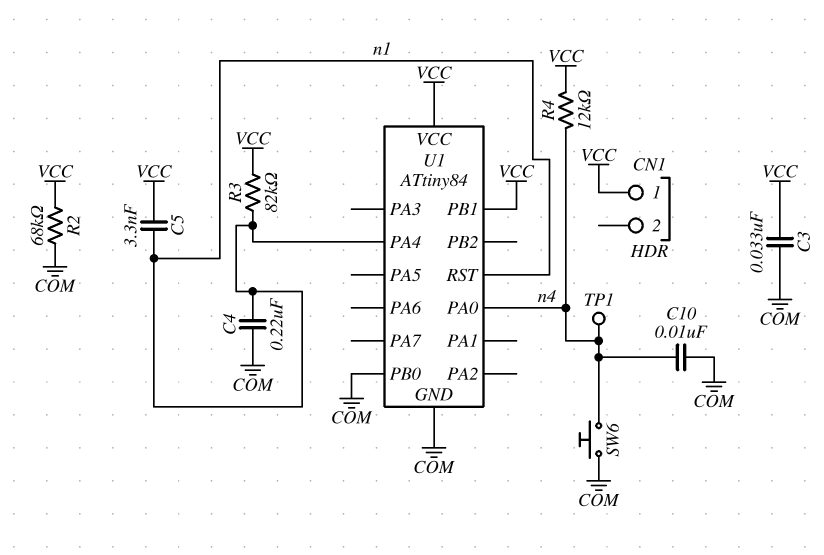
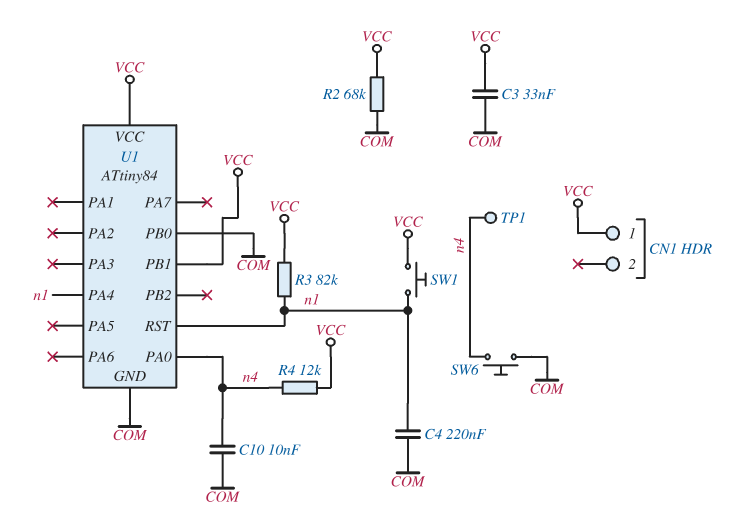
C5: 3.3nF (VCC, n1) -> none
SW1: none -> button (VCC, n1)

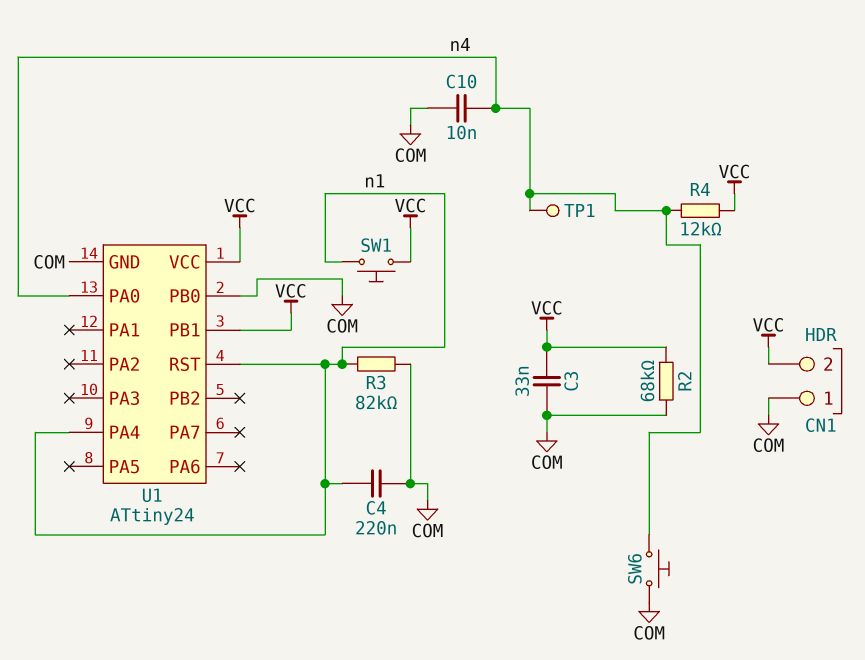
CN1 pin 1: VCC -> COM
CN1 pin 2: none -> VCC
R3: 82k (VCC, n1) -> 82k (COM, n1)
U1: ATtiny84 -> ATtiny24

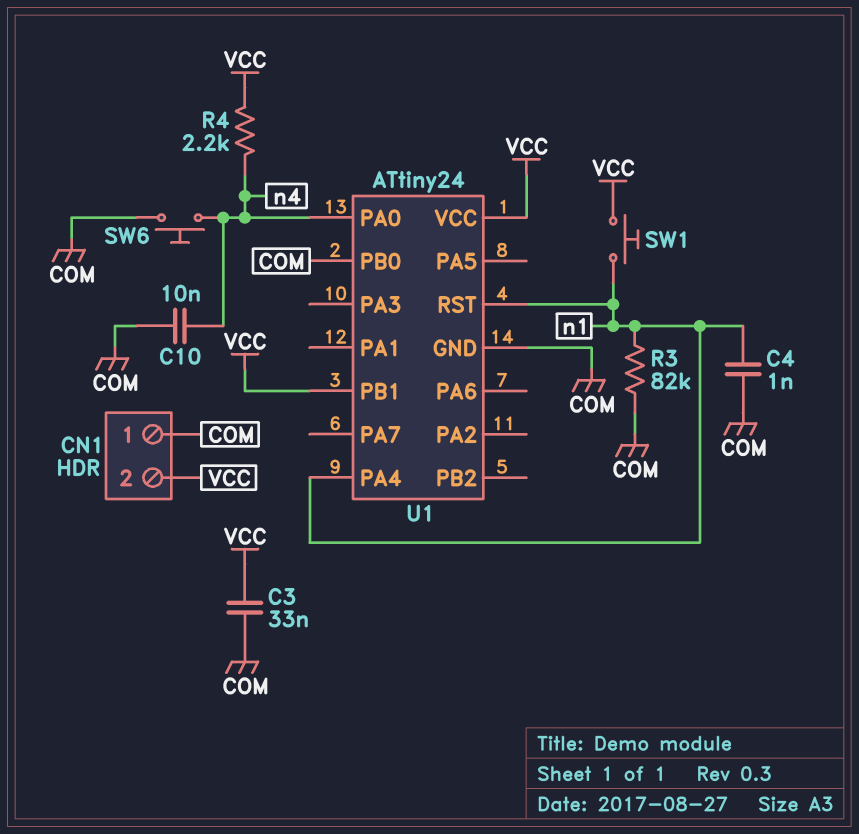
C4: 220nF (COM, n1) -> 1nF (COM, n1)
R2: 68k (COM, VCC) -> none
R4: 12k (VCC, n4) -> 2.2k (VCC, n4)
TP1: test point (n4) -> none

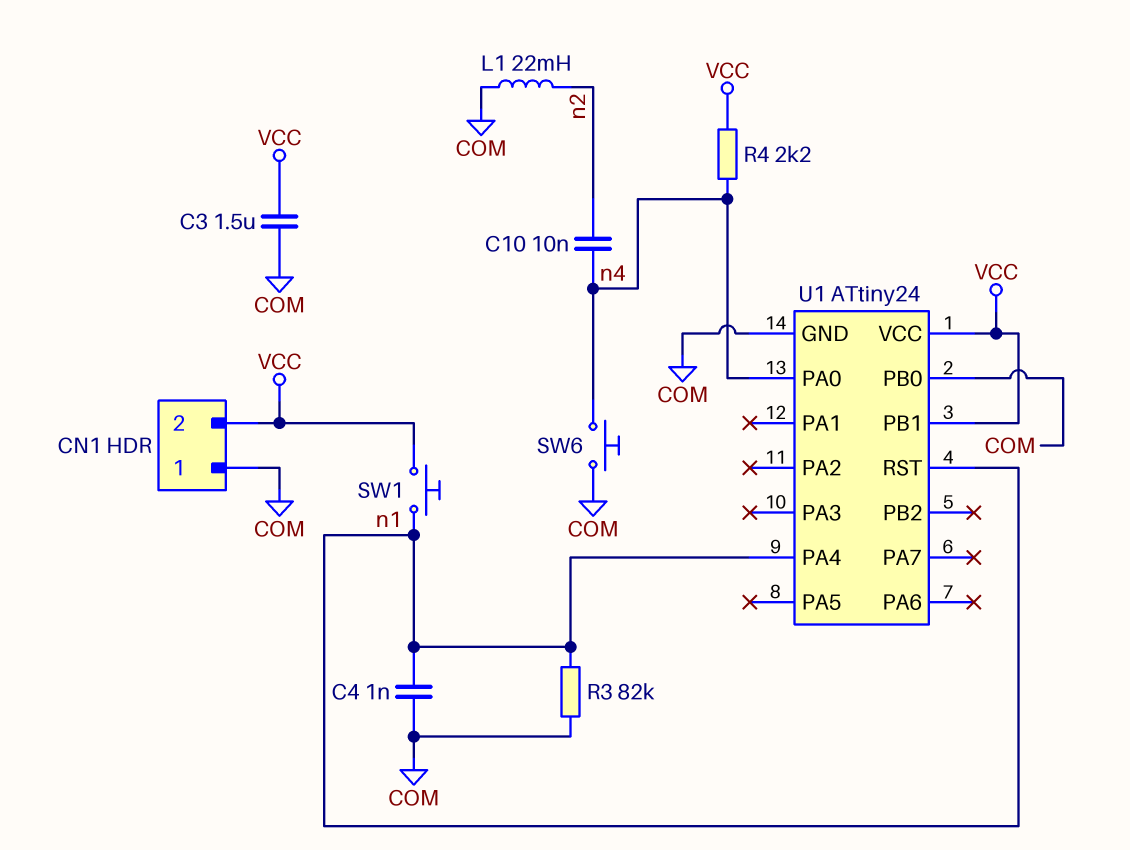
C3: 33nF (COM, VCC) -> 1.5uF (COM, VCC)
C10: 10nF (COM, n4) -> 10nF (n2, n4)
L1: none -> 22mH (COM, n2)

